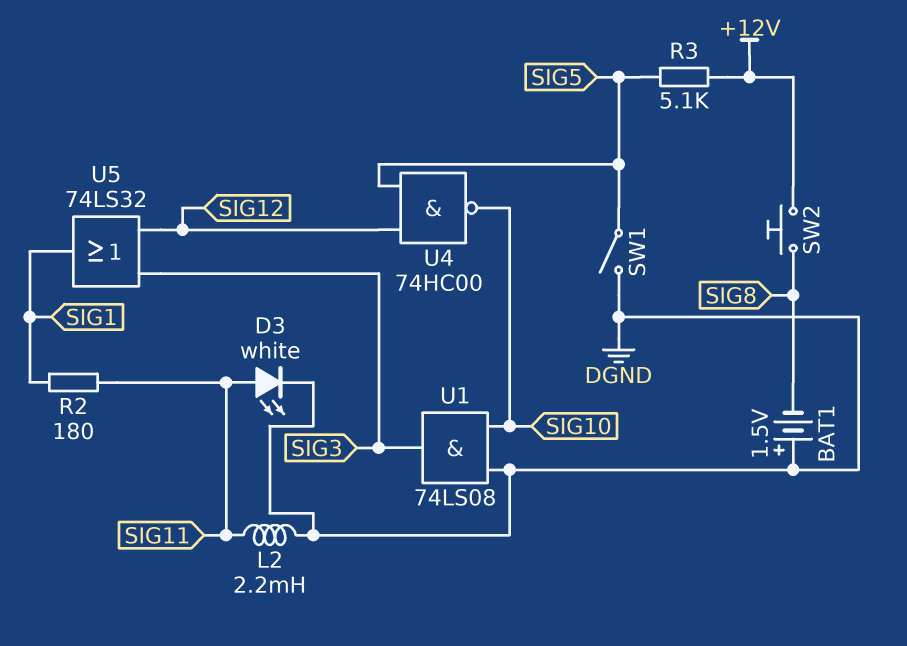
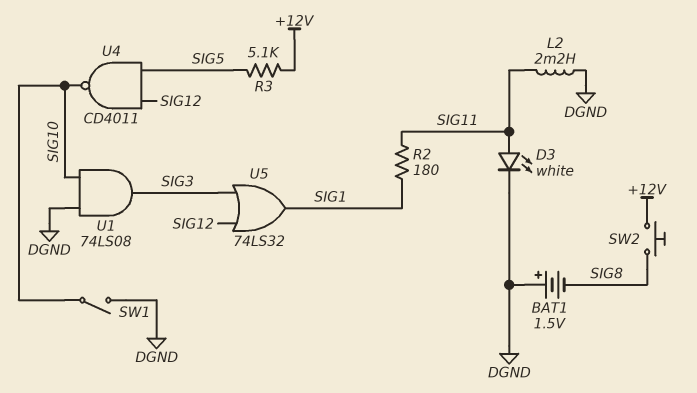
SW1: switch (DGND, SIG5) -> switch (DGND, SIG10)
U4: NAND 74HC00 (in SIG5, in SIG12, out SIG10) -> NAND CD4011 (in SIG5, in SIG12, out SIG10)

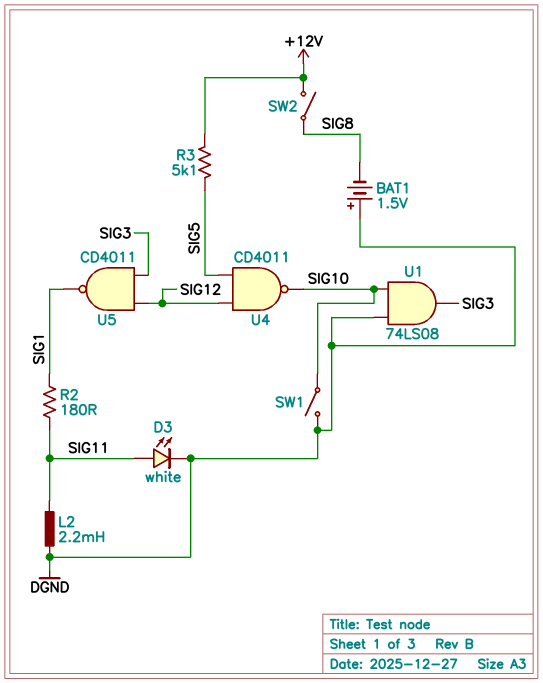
SW2: button (+12V, SIG8) -> switch (+12V, SIG8)
U5: OR 74LS32 (in SIG3, in SIG12, out SIG1) -> NAND CD4011 (in SIG3, in SIG12, out SIG1)

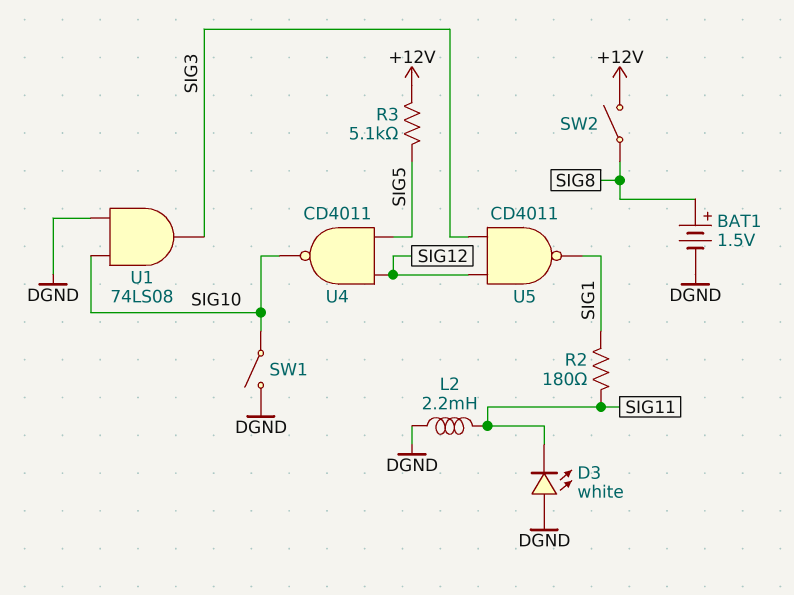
BAT1: 1.5V (plus DGND, minus SIG8) -> 1.5V (plus SIG8, minus DGND)
D3: LED white (A SIG11, K DGND) -> LED white (A DGND, K SIG11)

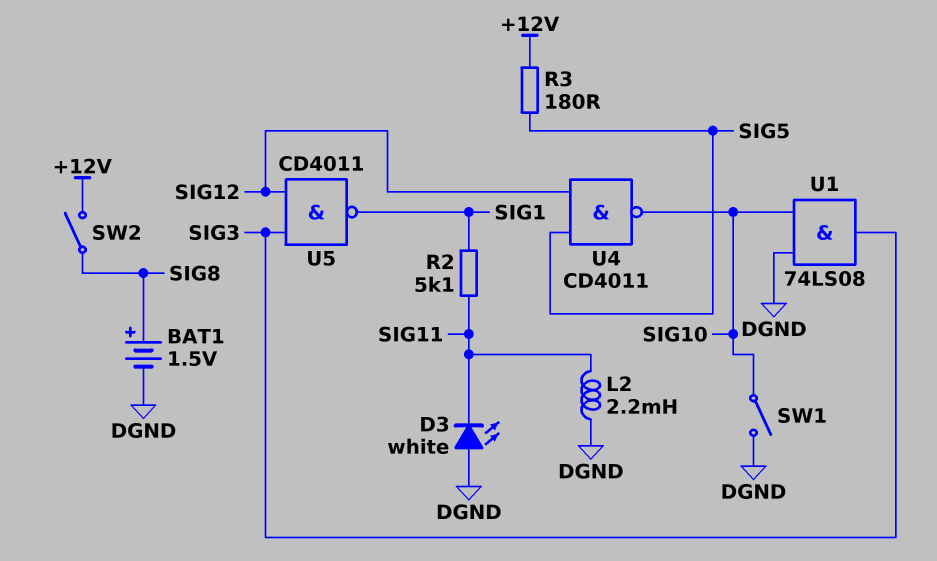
R2: 180 (SIG1, SIG11) -> 5.1k (SIG1, SIG11)
R3: 5.1k (+12V, SIG5) -> 180 (+12V, SIG5)

